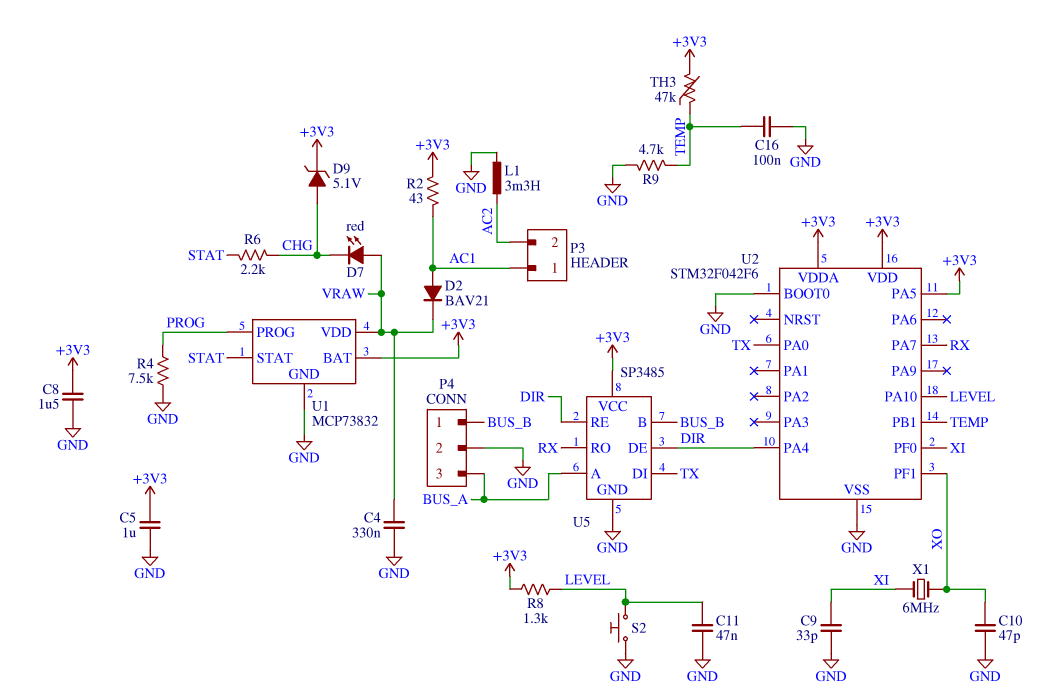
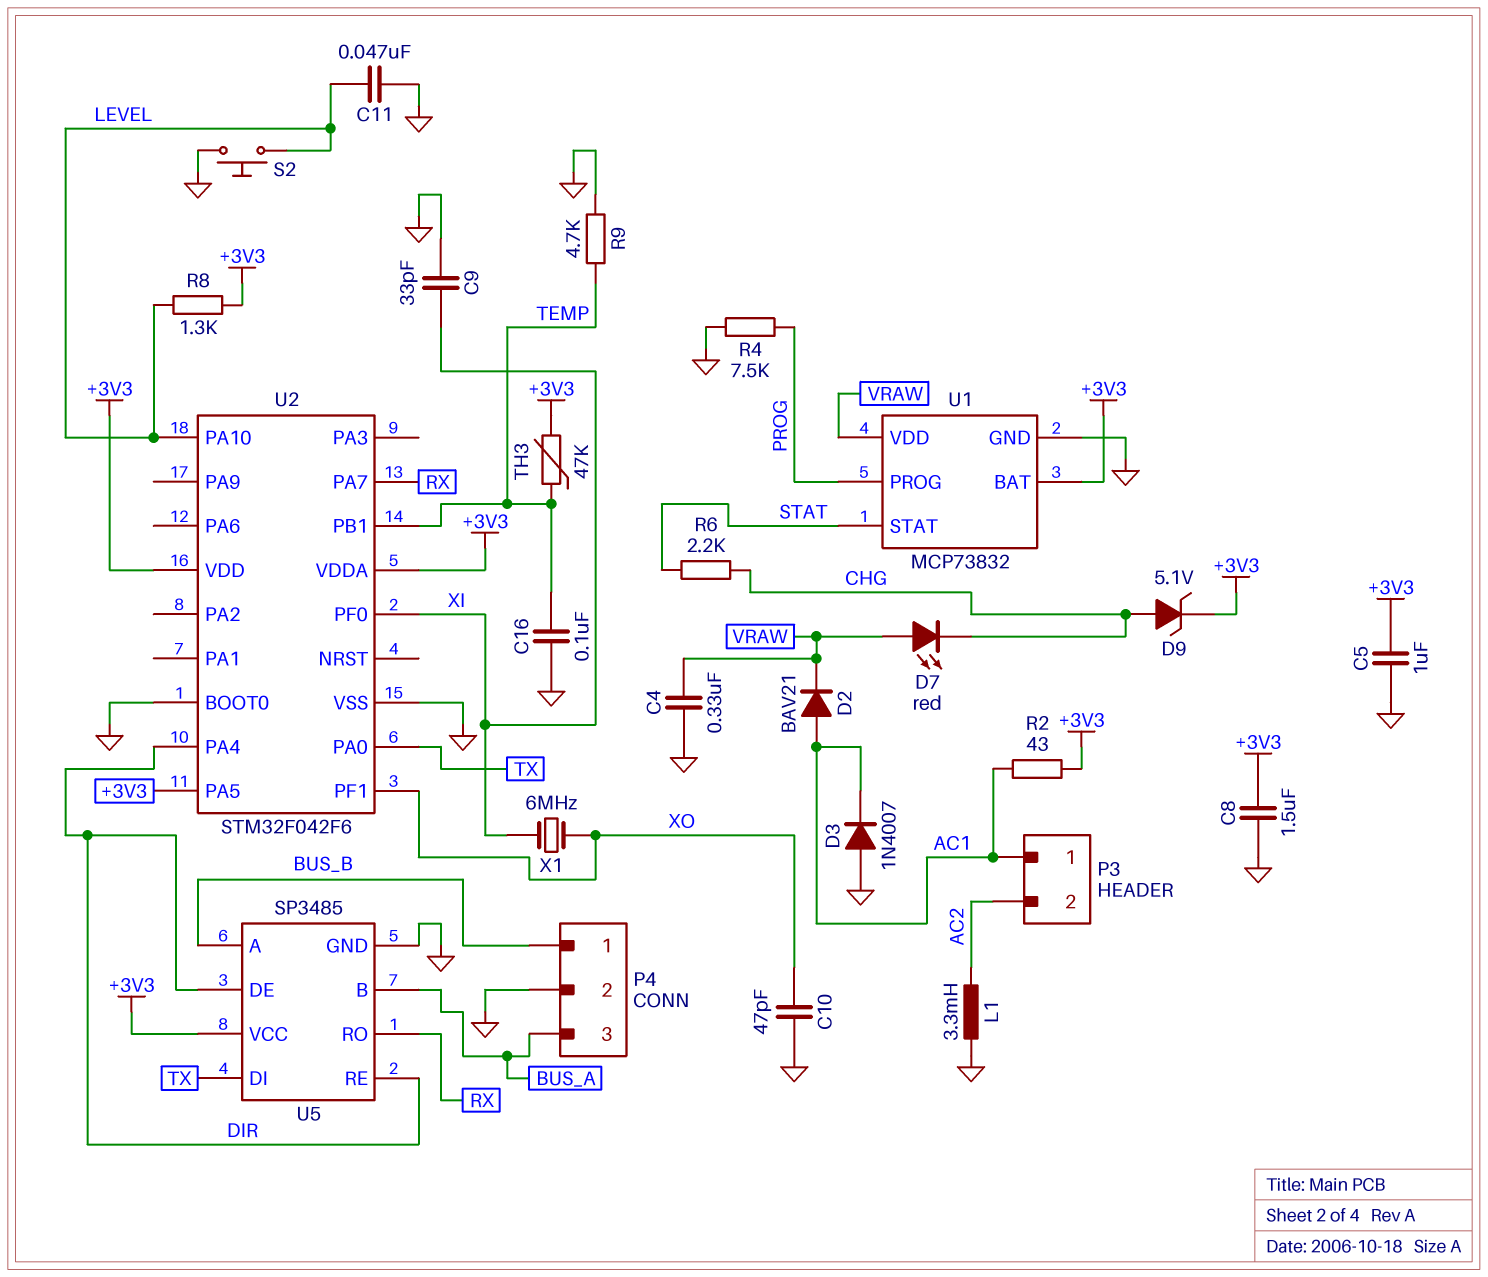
D3: none -> diode 1N4007 (A GND, K AC1)
U5 pin A: BUS_A -> BUS_B
U5 pin B: BUS_B -> BUS_A

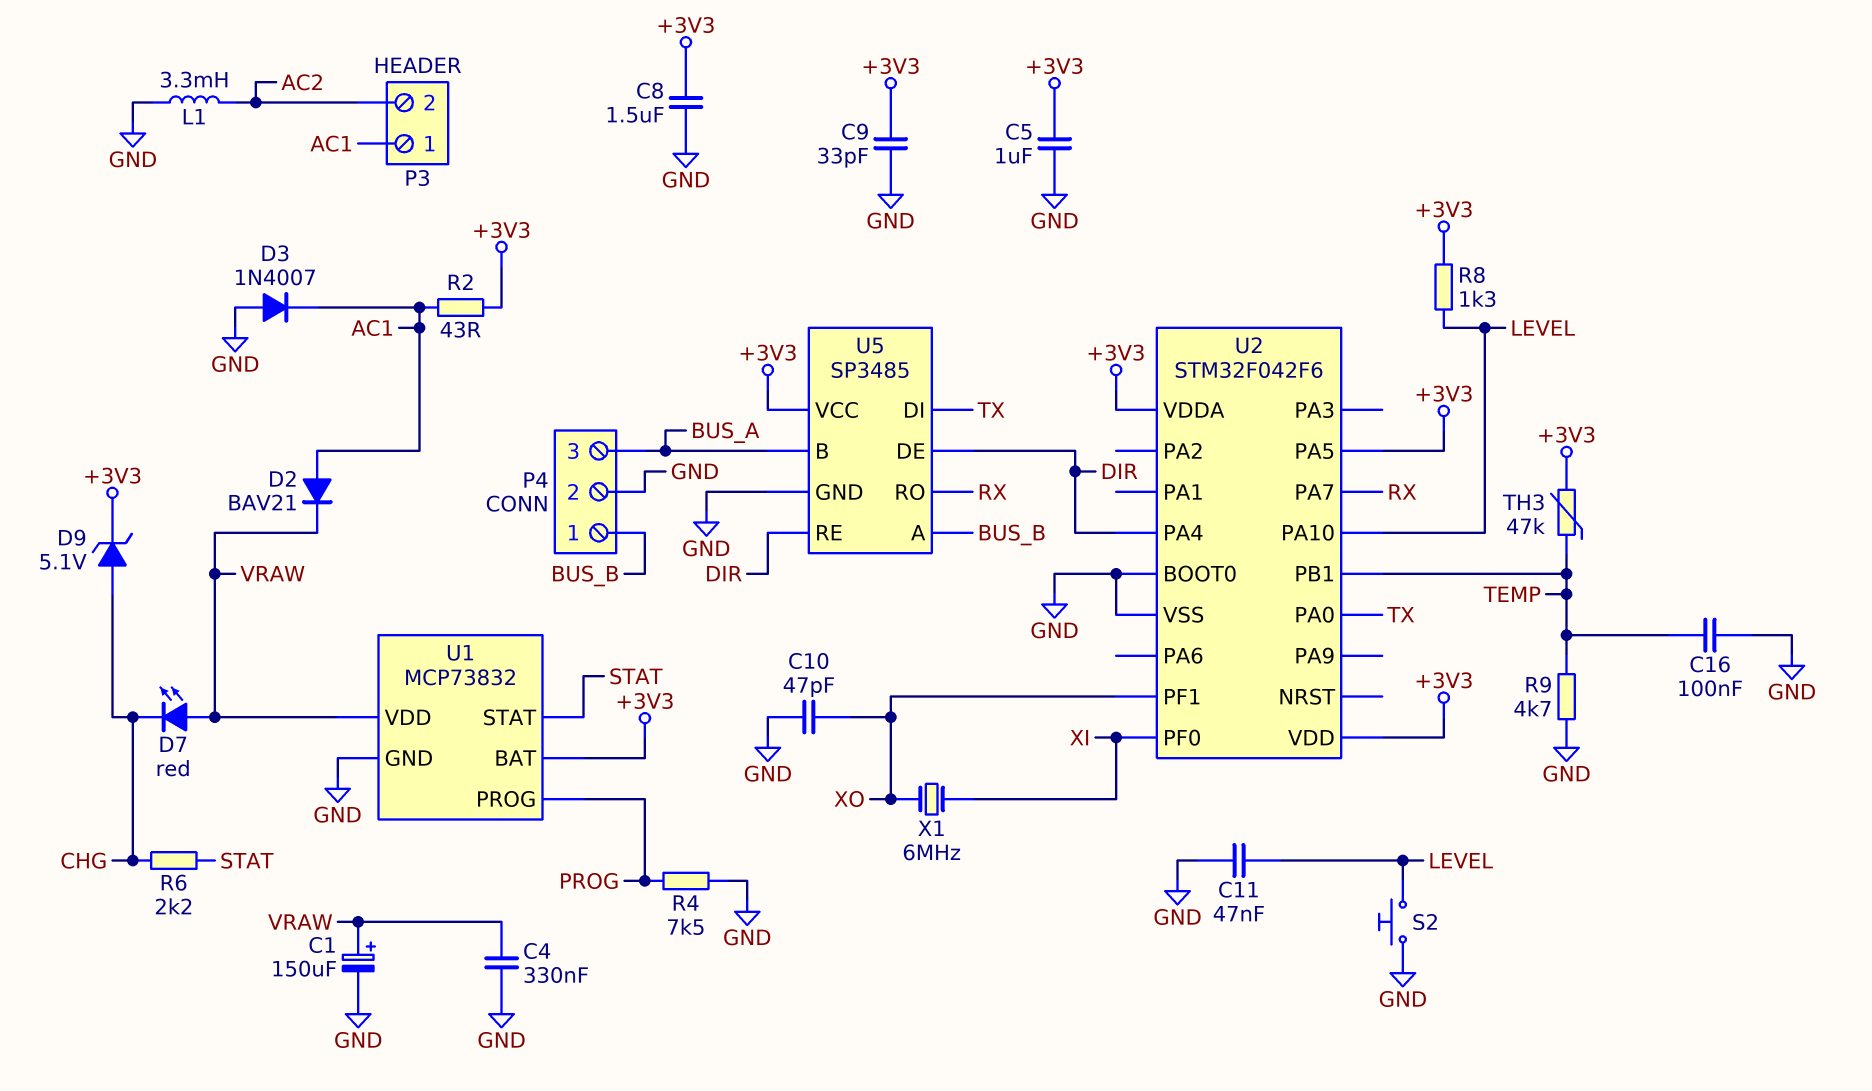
C1: none -> 150uF (plus VRAW, minus GND)
C9: 33pF (GND, XI) -> 33pF (+3V3, GND)

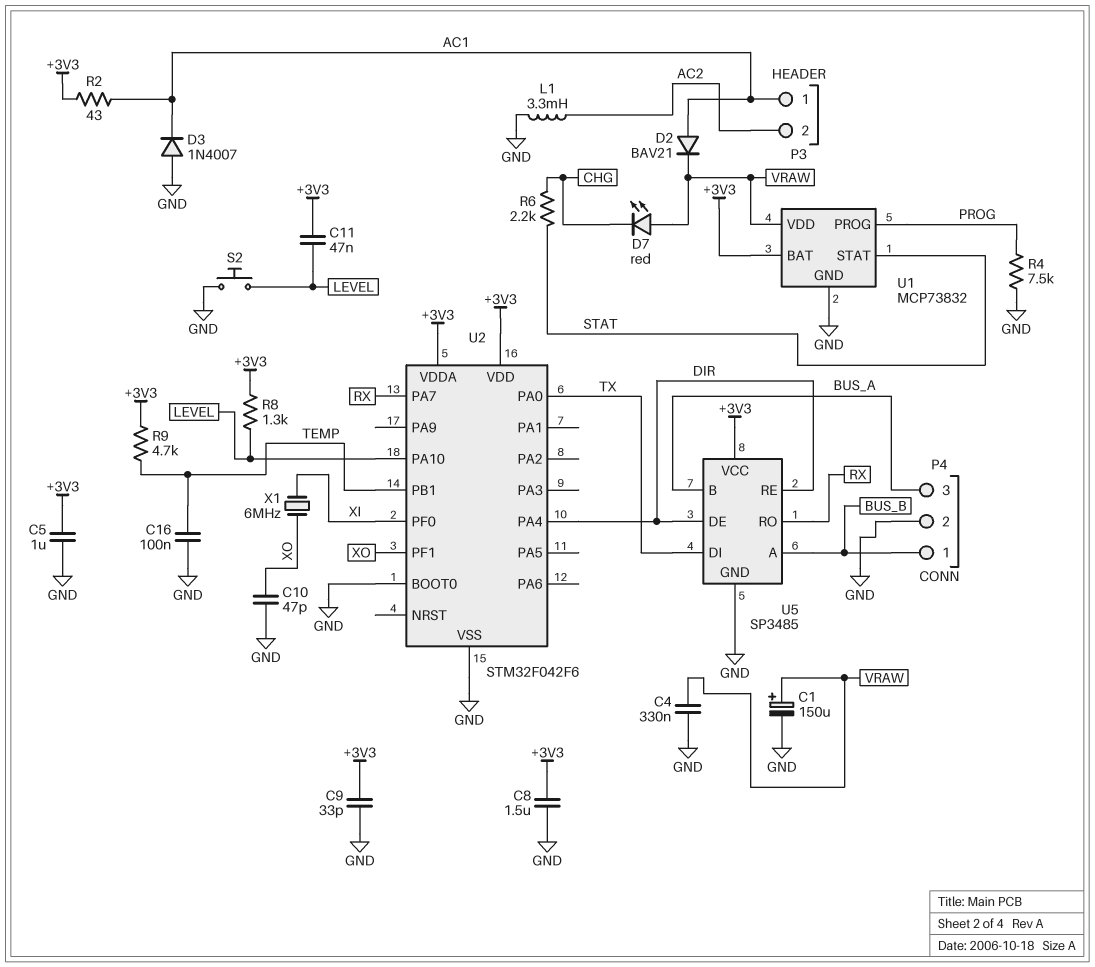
C11: 47nF (GND, LEVEL) -> 47nF (+3V3, LEVEL)
D9: zener 5.1V (A CHG, K +3V3) -> none
R9: 4.7k (GND, TEMP) -> 4.7k (+3V3, TEMP)
TH3: 47k (+3V3, TEMP) -> none
U2 pin PA5: +3V3 -> none

